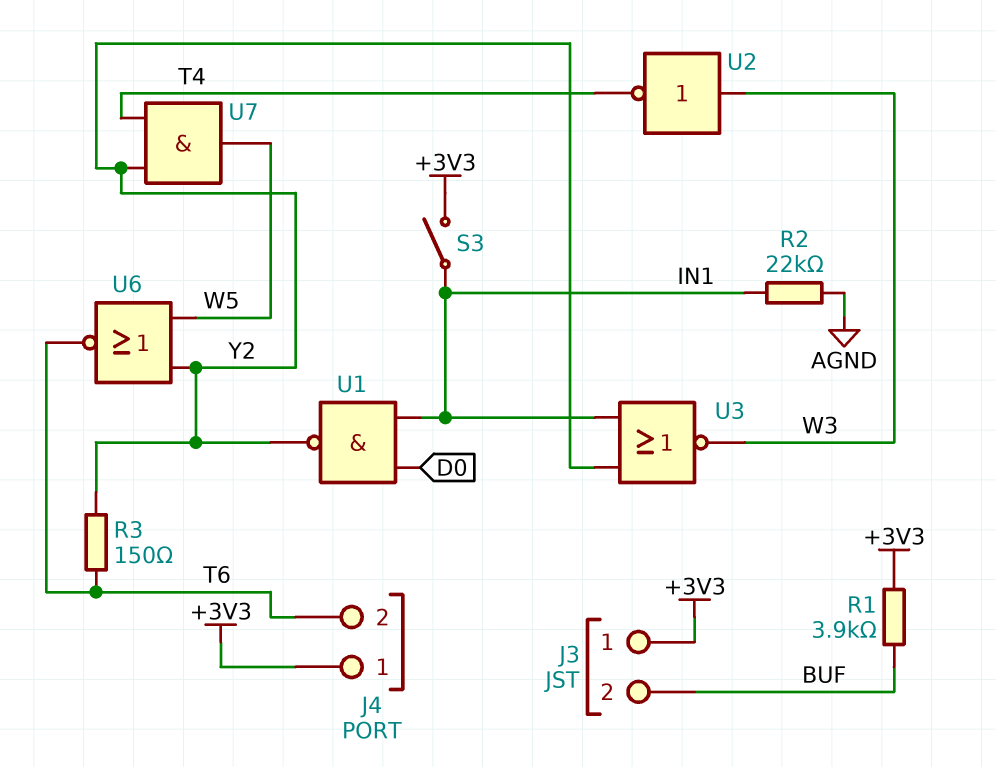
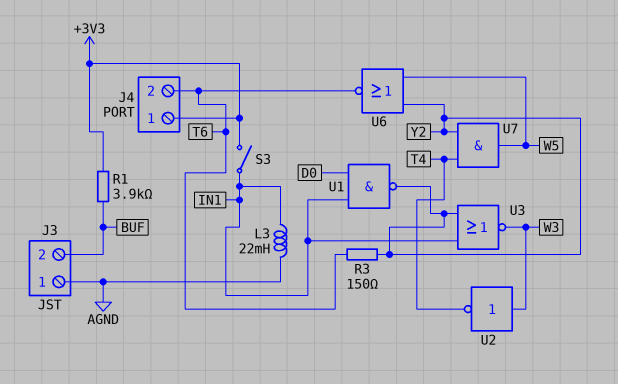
J3 pin 1: +3V3 -> AGND
L3: none -> 22mH (AGND, IN1)
R2: 22k (AGND, IN1) -> none

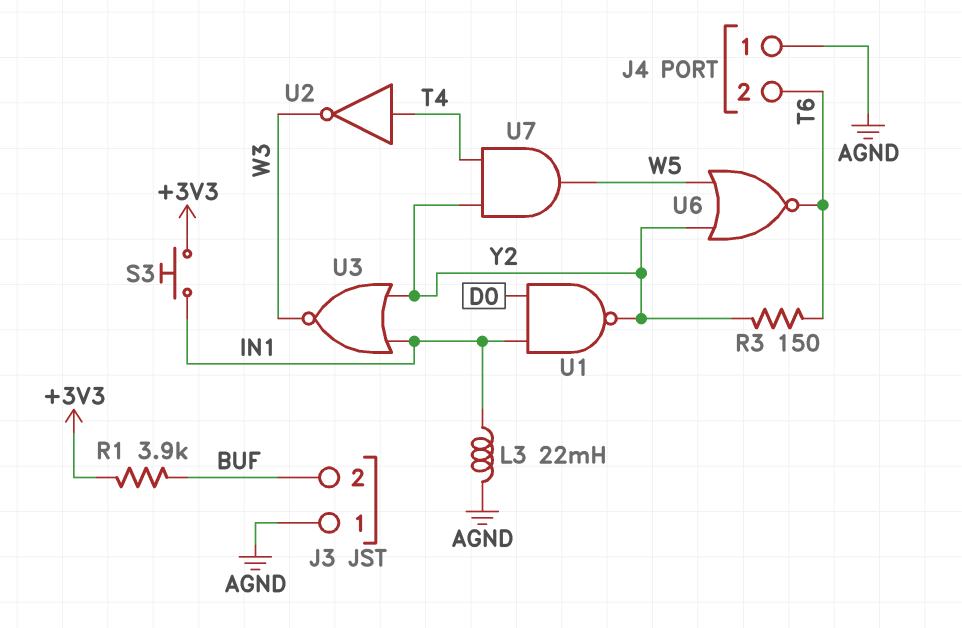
J4 pin 1: +3V3 -> AGND
S3: switch (+3V3, IN1) -> button (+3V3, IN1)
U2: NOT (in W3, out T4) -> NOT (in T4, out W3)

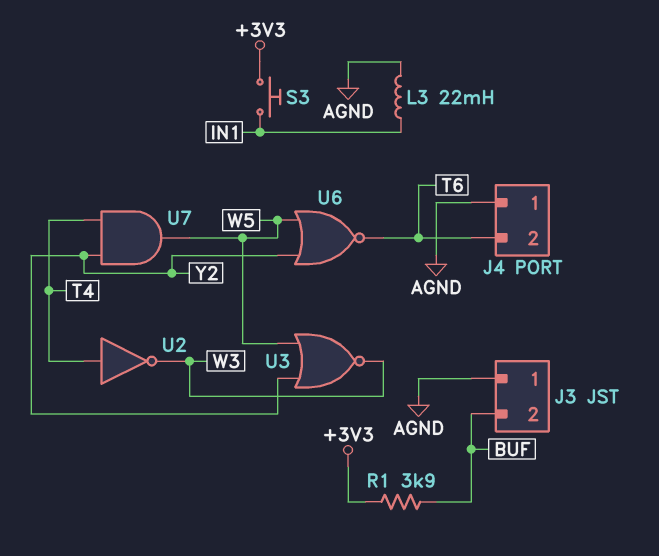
R3: 150 (T6, Y2) -> none
U1: NAND (in D0, in IN1, out Y2) -> none
U3: NOR (in IN1, in Y2, out W3) -> NOR (in W5, in Y2, out W3)

